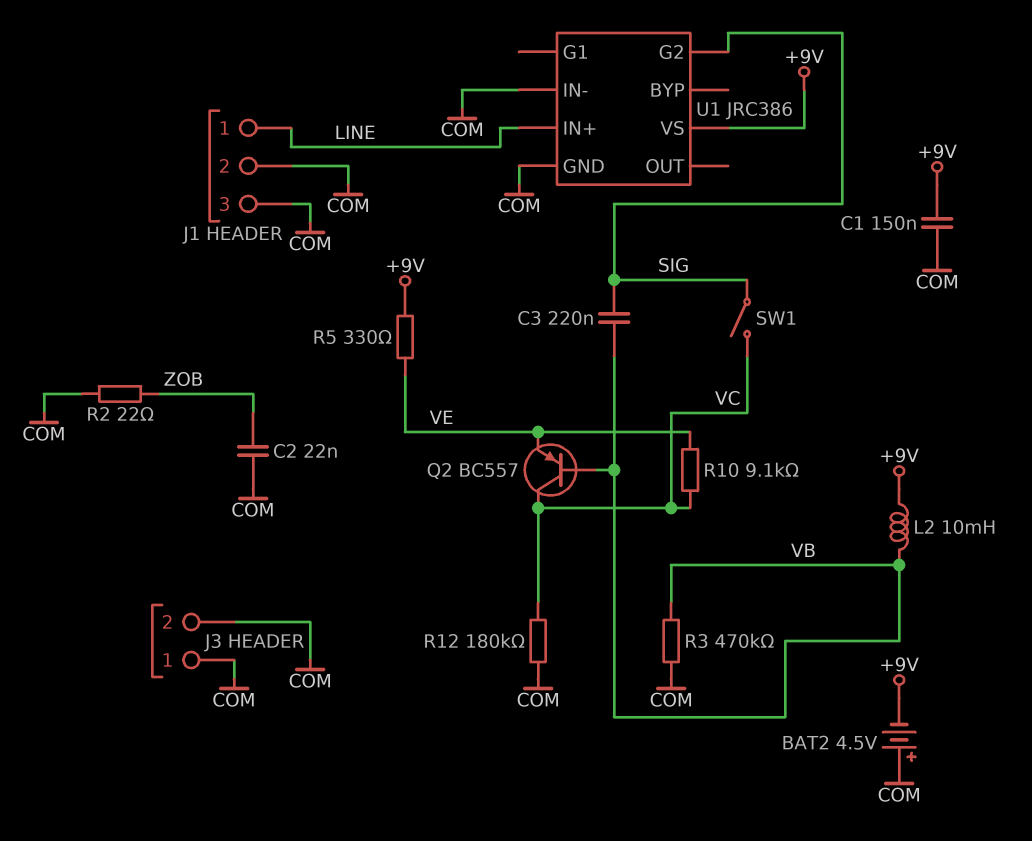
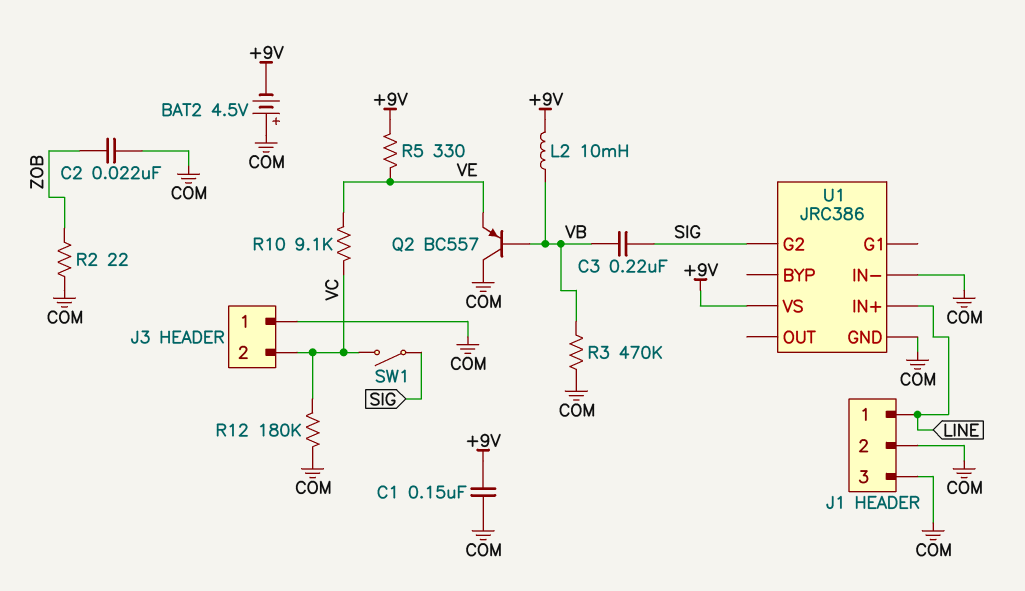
J3 pin 2: COM -> VC
Q2: PNP BC557 (B VB, C VC, E VE) -> PNP BC557 (B VB, C COM, E VE)

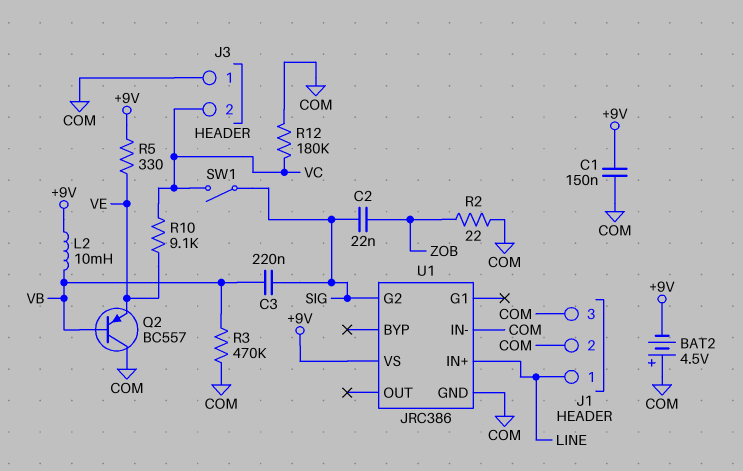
C2: 22nF (COM, ZOB) -> 22nF (SIG, ZOB)

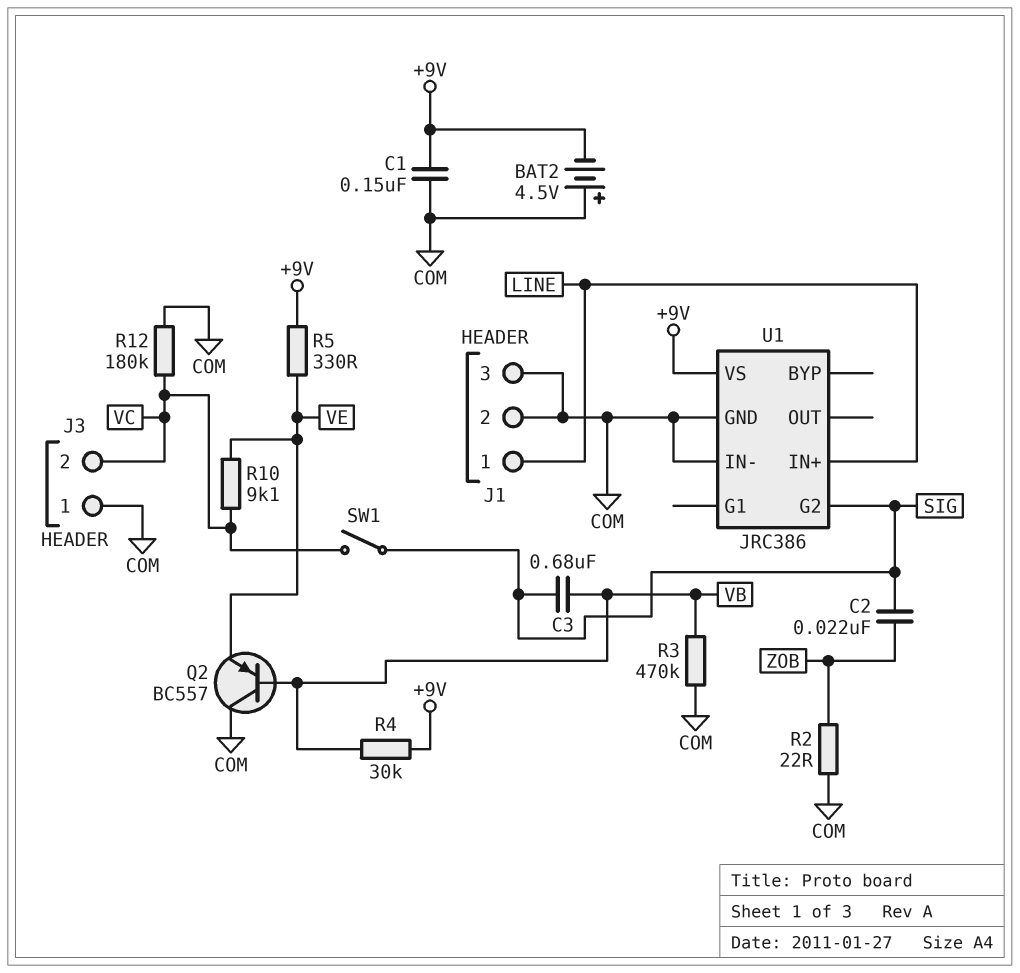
C3: 220nF (SIG, VB) -> 680nF (SIG, VB)
L2: 10mH (+9V, VB) -> none
R4: none -> 30k (+9V, VB)

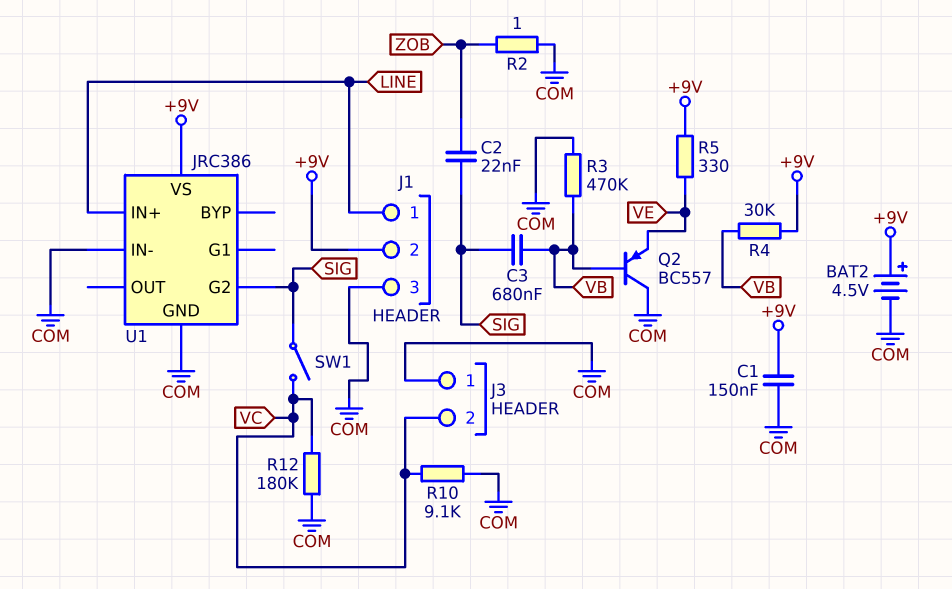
BAT2: 4.5V (plus COM, minus +9V) -> 4.5V (plus +9V, minus COM)
J1 pin 2: COM -> +9V
R2: 22 (COM, ZOB) -> 1 (COM, ZOB)
R10: 9.1k (VC, VE) -> 9.1k (COM, VC)

